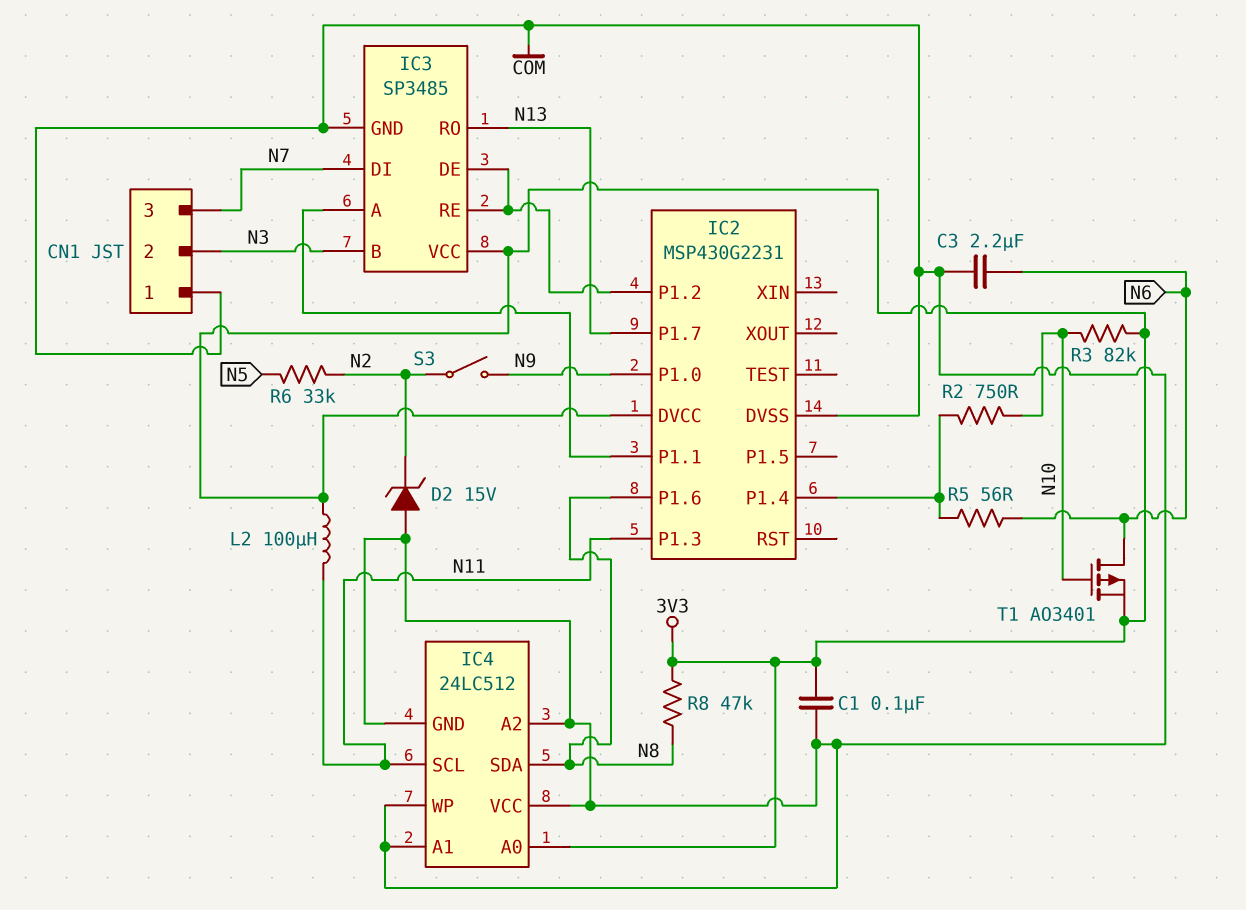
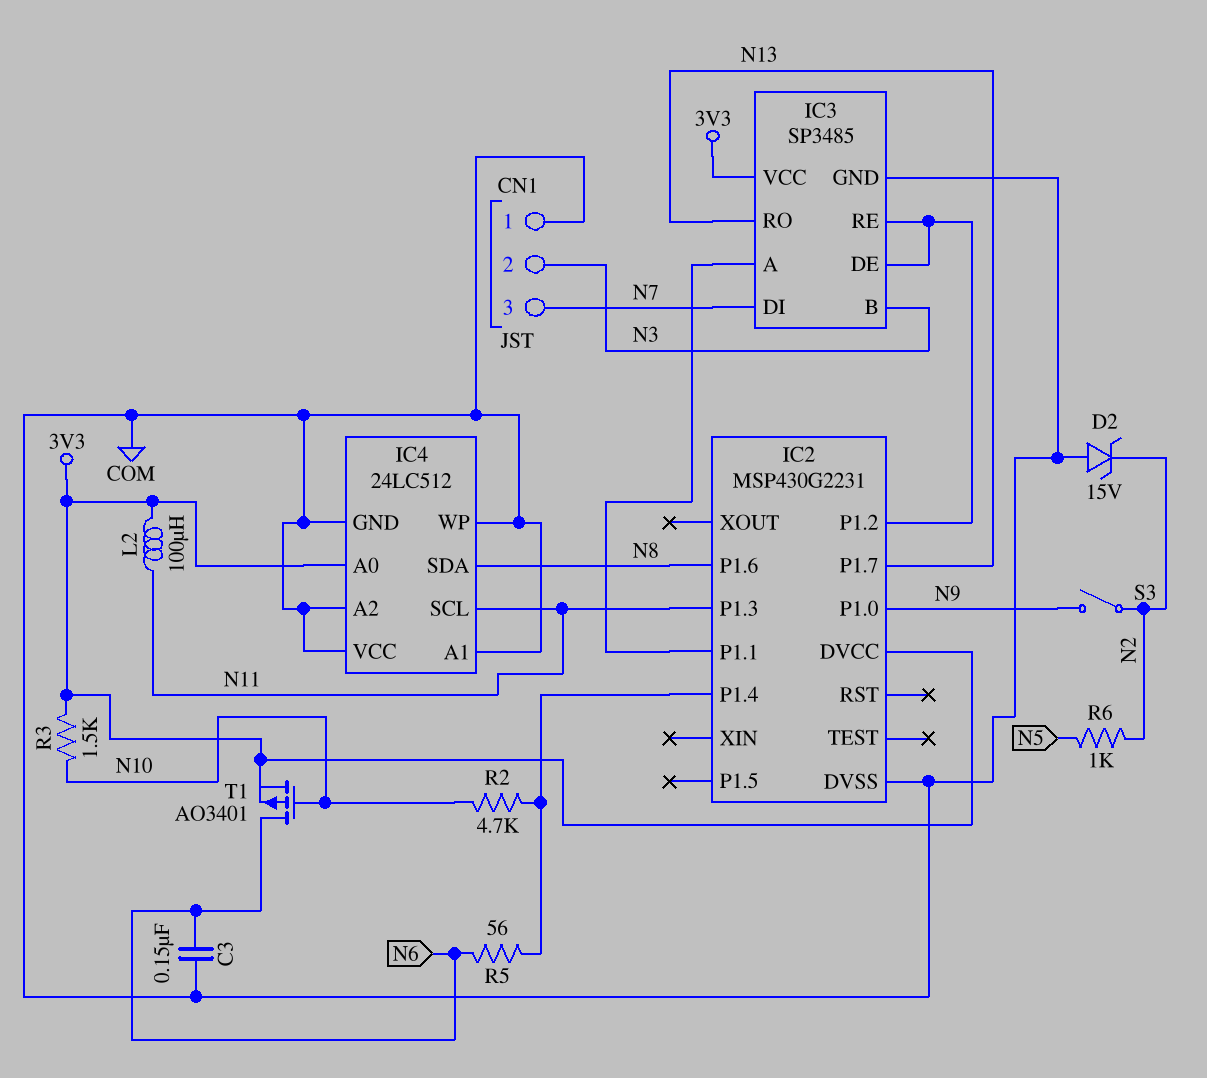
C1: 100nF (3V3, COM) -> none
C3: 2.2uF (COM, N6) -> 150nF (COM, N6)
R2: 750 (IC2/P1.4, N10) -> 4.7k (IC2/P1.4, N10)
R3: 82k (3V3, N10) -> 1.5k (3V3, N10)
R6: 33k (N2, N5) -> 1k (N2, N5)
R8: 47k (3V3, N8) -> none

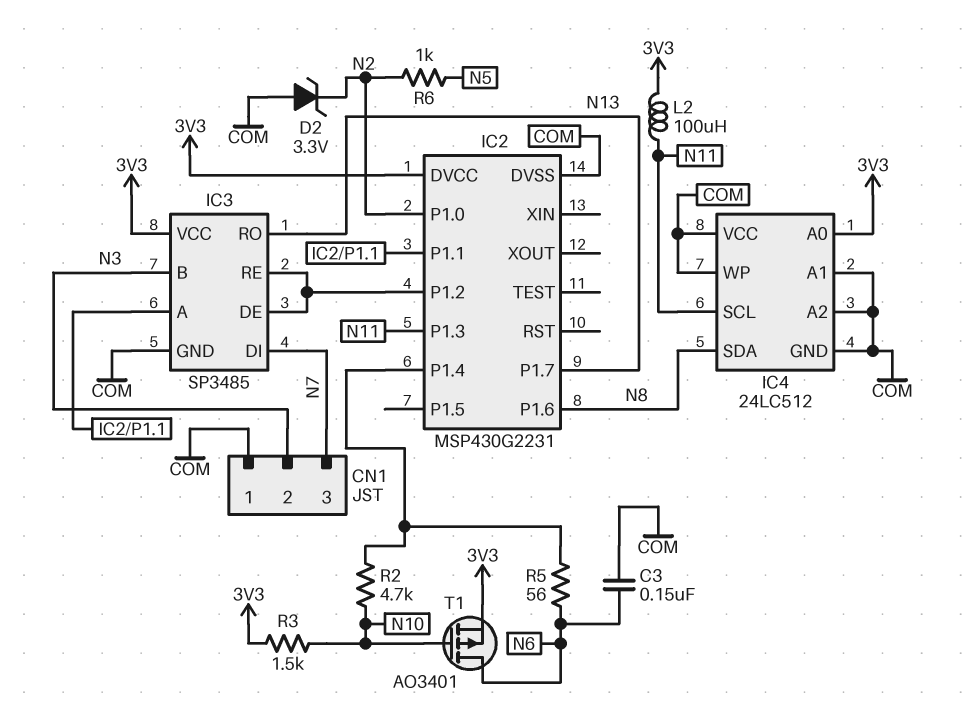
D2: zener 15V (A COM, K N2) -> zener 3.3V (A COM, K N2)
IC2 pin P1.0: N9 -> N2
S3: switch (N2, N9) -> none

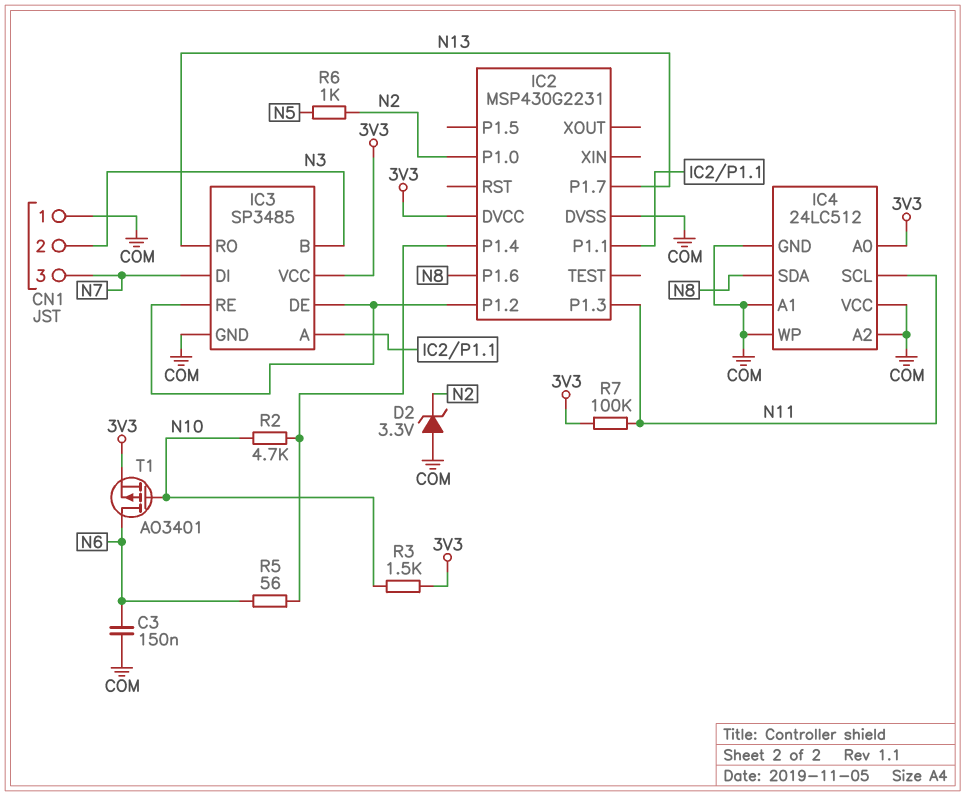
L2: 100uH (3V3, N11) -> none
R7: none -> 100k (3V3, N11)

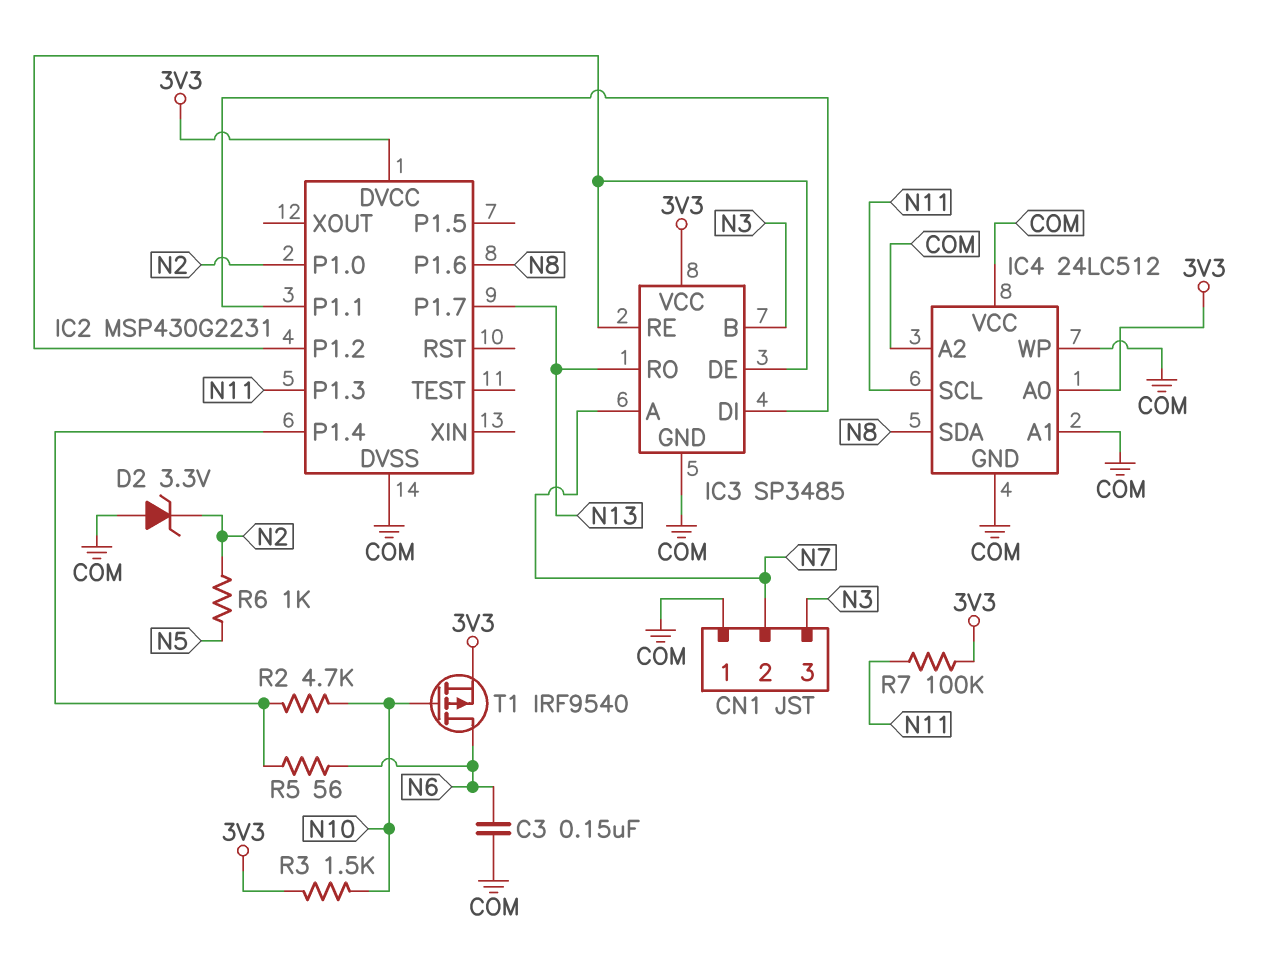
CN1 pin 2: N3 -> N7
CN1 pin 3: N7 -> N3
IC3 pin A: IC2/P1.1 -> N7
IC3 pin DI: N7 -> IC2/P1.1
T1: PMOS AO3401 (G N10, D N6, S 3V3) -> PMOS IRF9540 (G N10, D N6, S 3V3)

